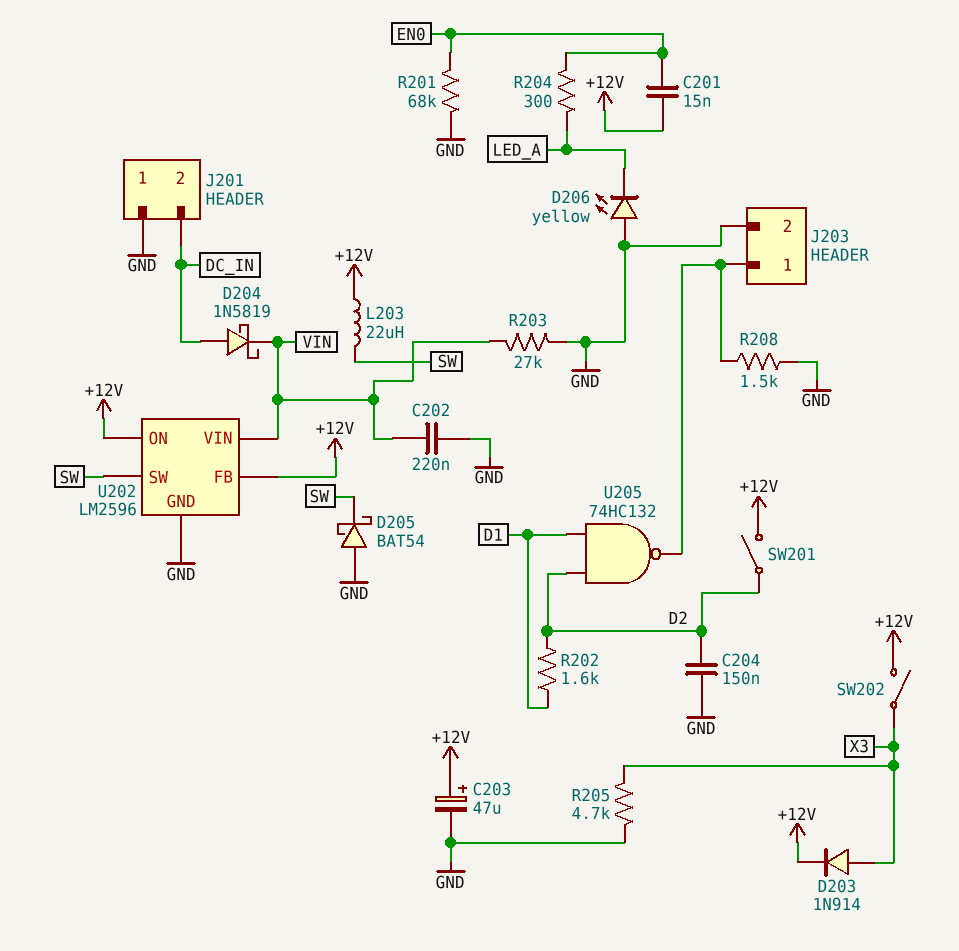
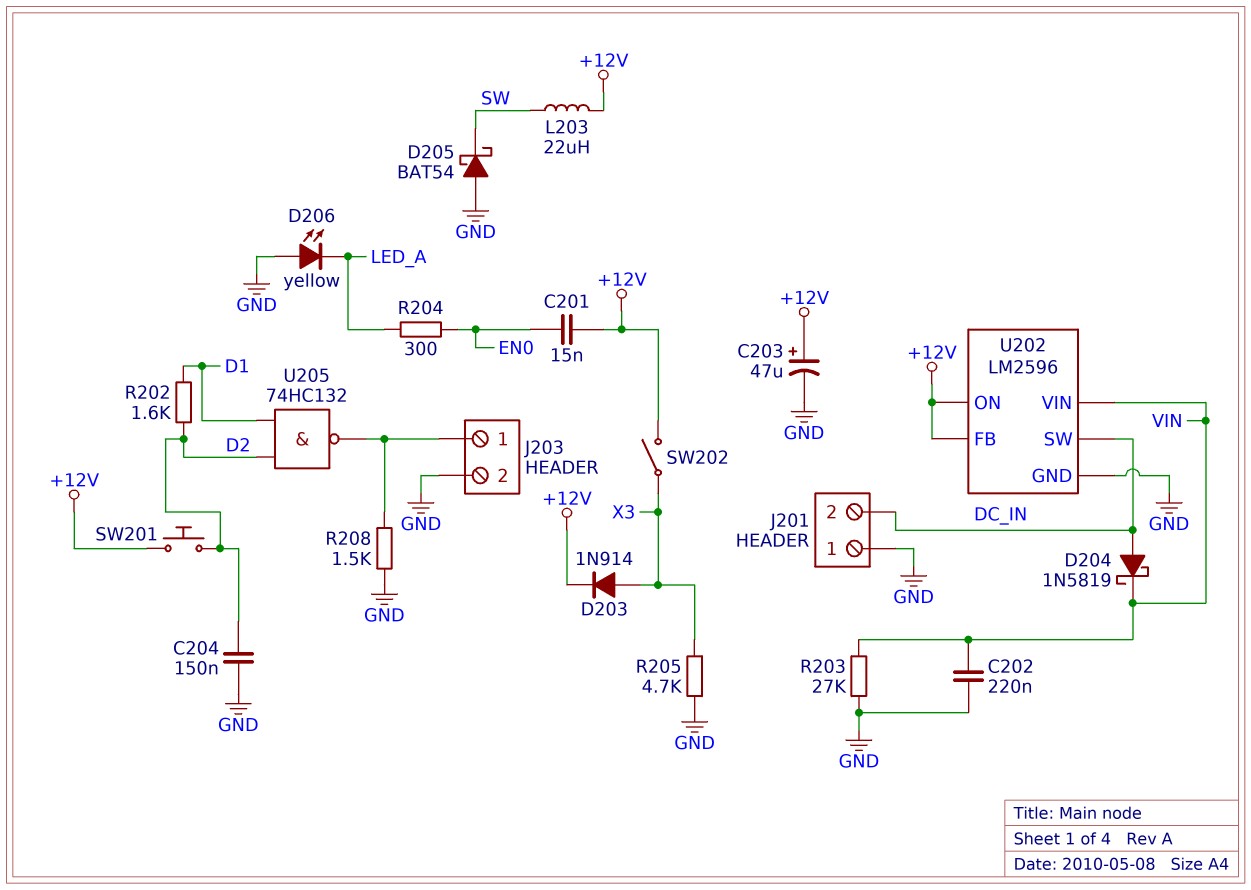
R201: 68k (EN0, GND) -> none
SW201: switch (+12V, D2) -> button (+12V, D2)
U202 pin SW: SW -> DC_IN

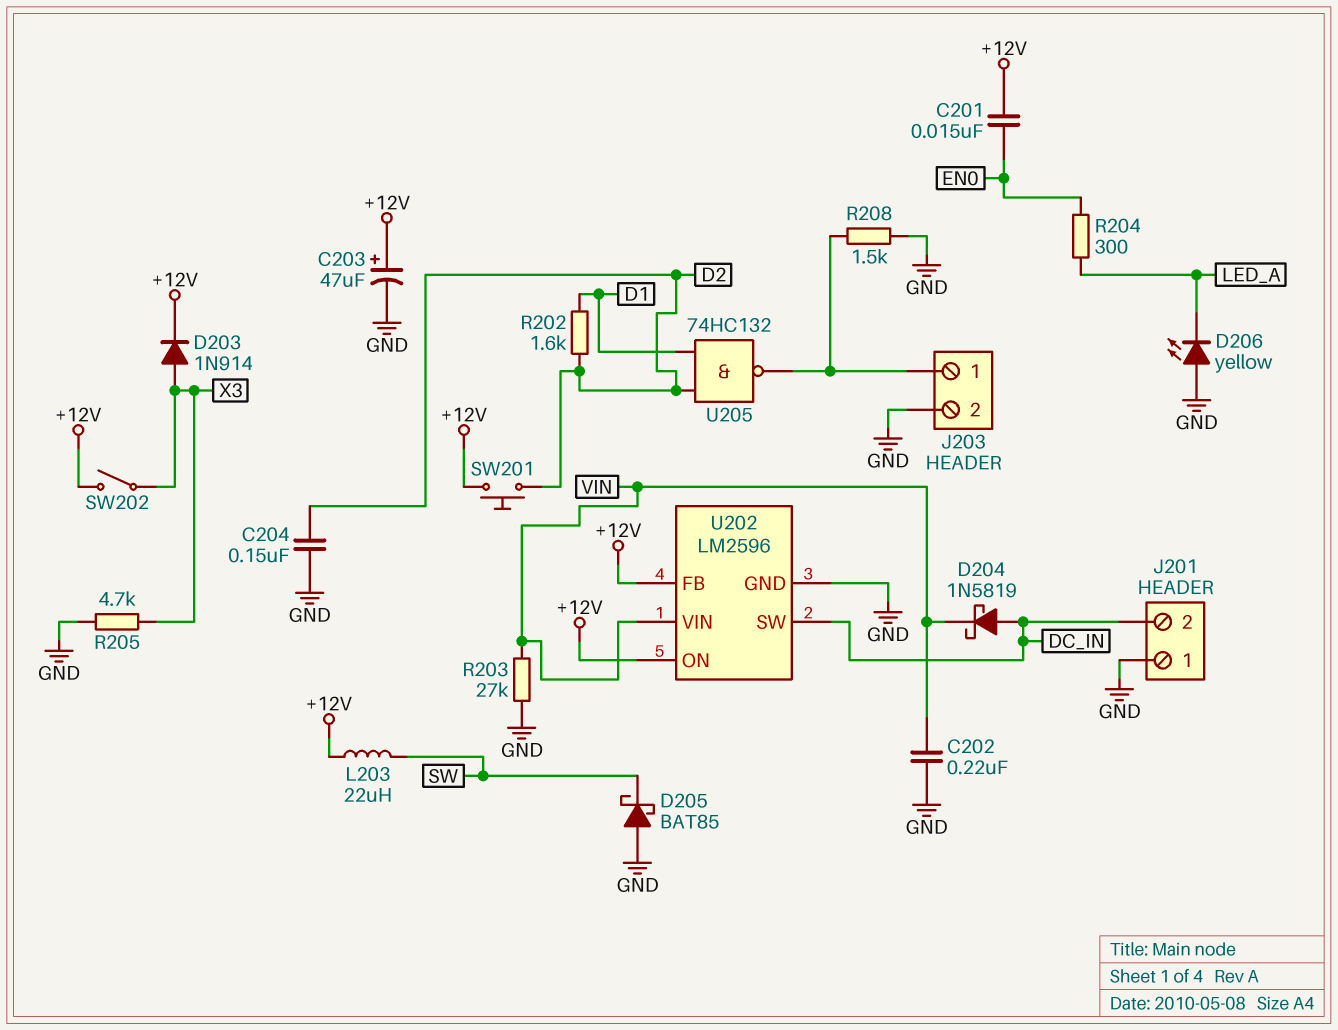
D205: schottky BAT54 (A GND, K SW) -> schottky BAT85 (A GND, K SW)

